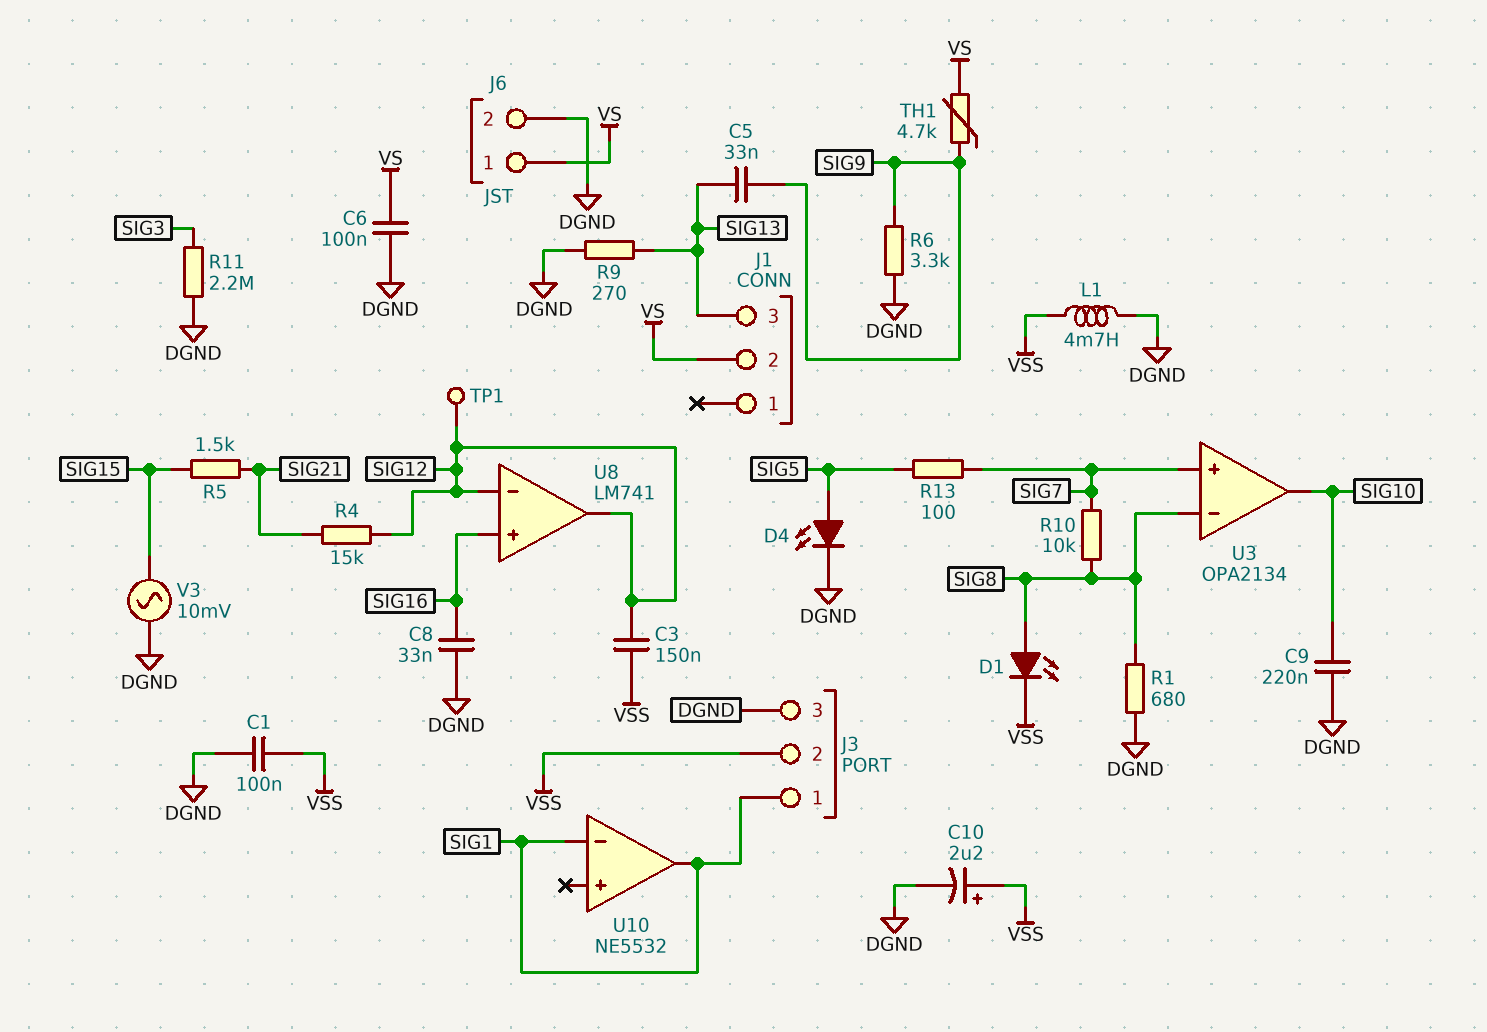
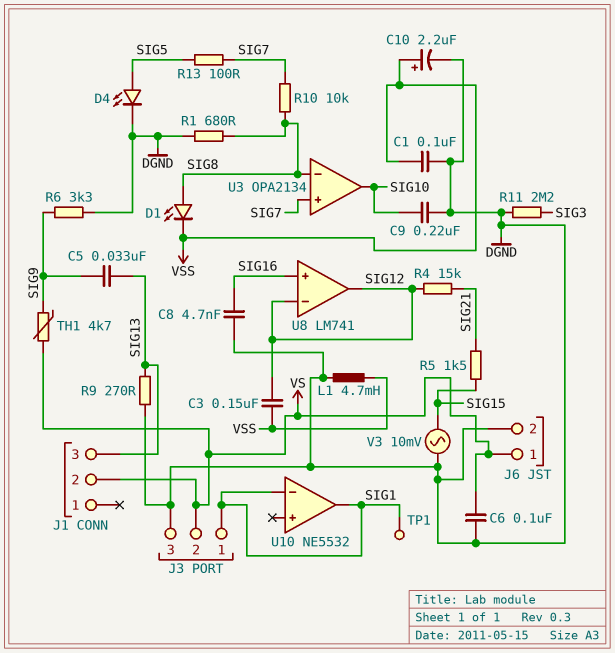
C8: 33nF (DGND, SIG16) -> 4.7nF (DGND, SIG16)
J3 pin 2: VSS -> VS
TP1: test point (SIG12) -> test point (SIG1)

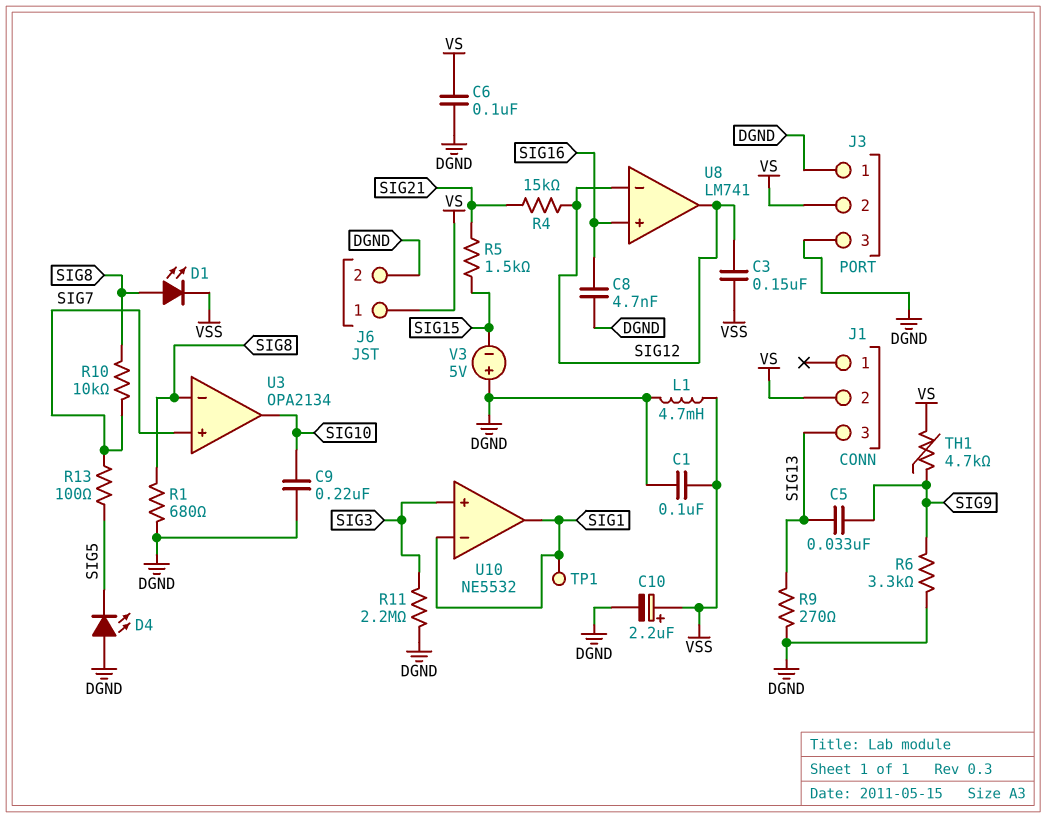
D4: LED (A SIG5, K DGND) -> LED (A DGND, K SIG5)
J3 pin 1: SIG1 -> DGND
U10 pin in+: none -> SIG3
V3: AC 10mV (DGND, SIG15) -> 5V (plus DGND, minus SIG15)

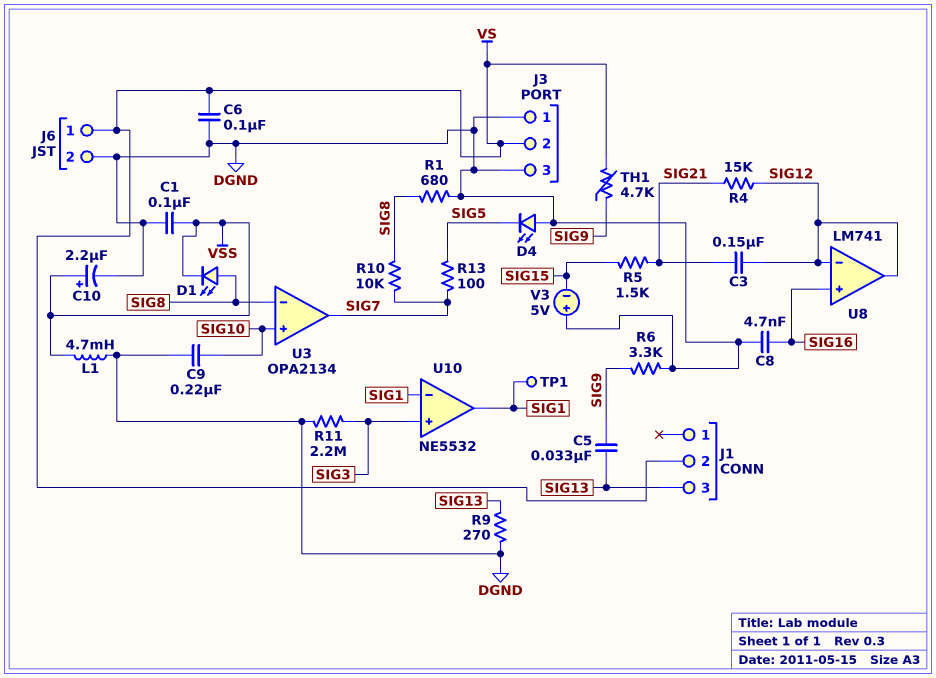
C3: 150nF (SIG12, VSS) -> 150nF (SIG12, SIG21)
U3 pin in+: SIG7 -> SIG10
U3 pin out: SIG10 -> SIG7

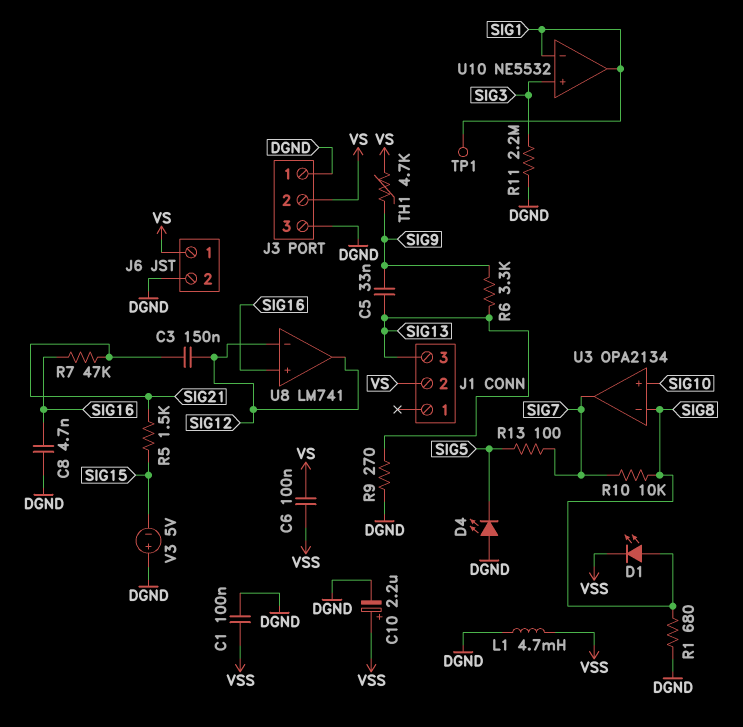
C6: 100nF (DGND, VS) -> 100nF (VS, VSS)
C9: 220nF (DGND, SIG10) -> none
R4: 15k (SIG12, SIG21) -> none
R6: 3.3k (DGND, SIG9) -> 3.3k (SIG9, SIG13)
R7: none -> 47k (SIG16, SIG21)

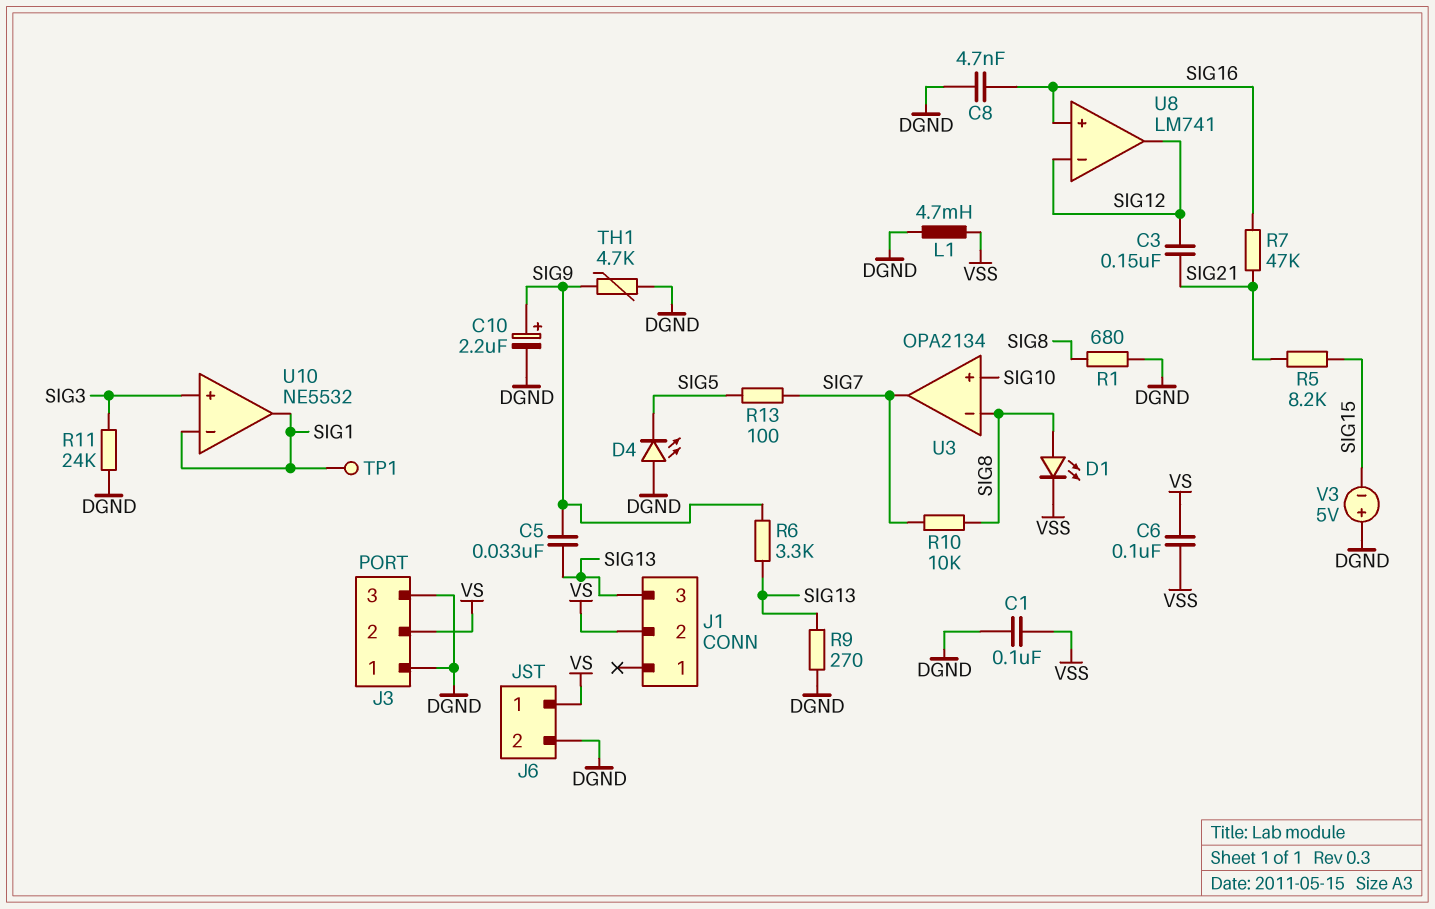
C10: 2.2uF (plus VSS, minus DGND) -> 2.2uF (plus SIG9, minus DGND)
R5: 1.5k (SIG15, SIG21) -> 8.2k (SIG15, SIG21)
R11: 2.2M (DGND, SIG3) -> 24k (DGND, SIG3)
TH1: 4.7k (SIG9, VS) -> 4.7k (DGND, SIG9)

